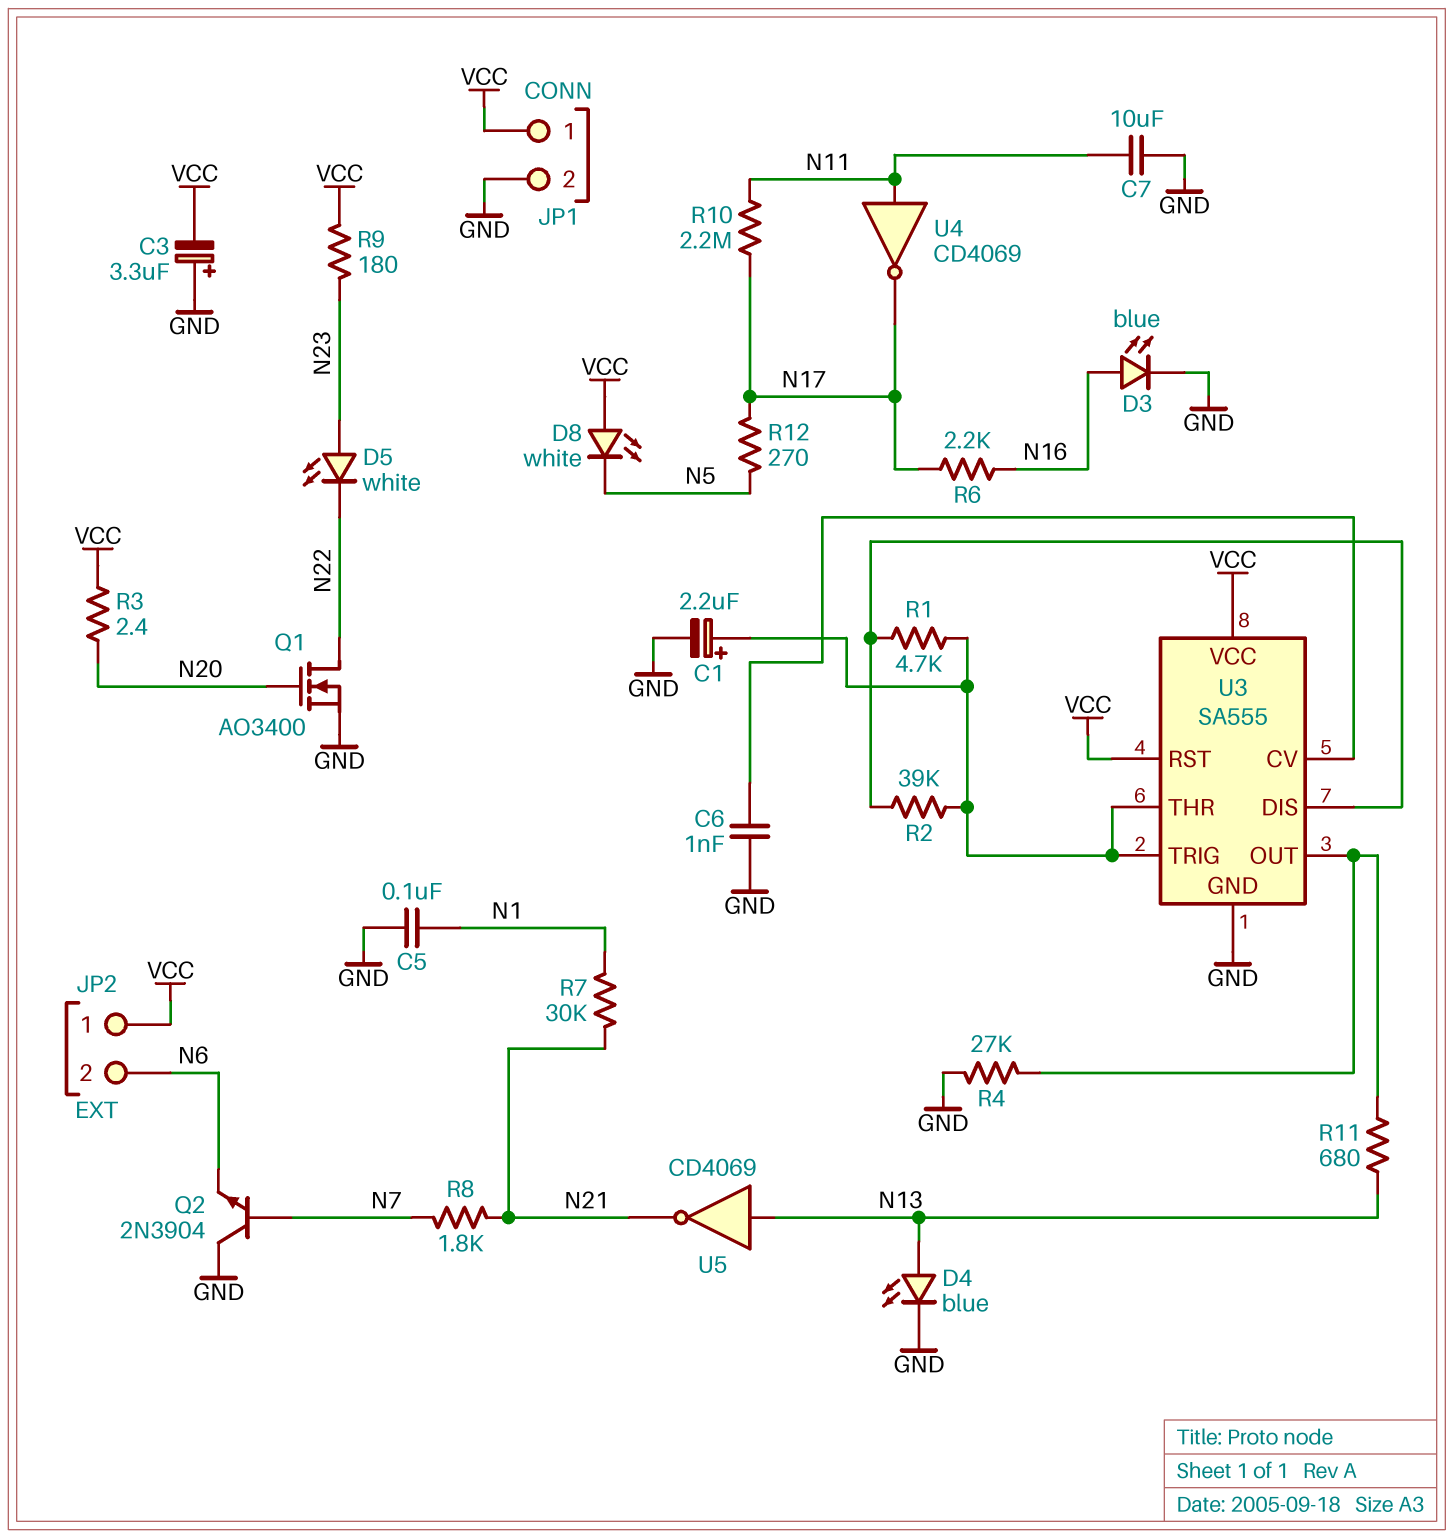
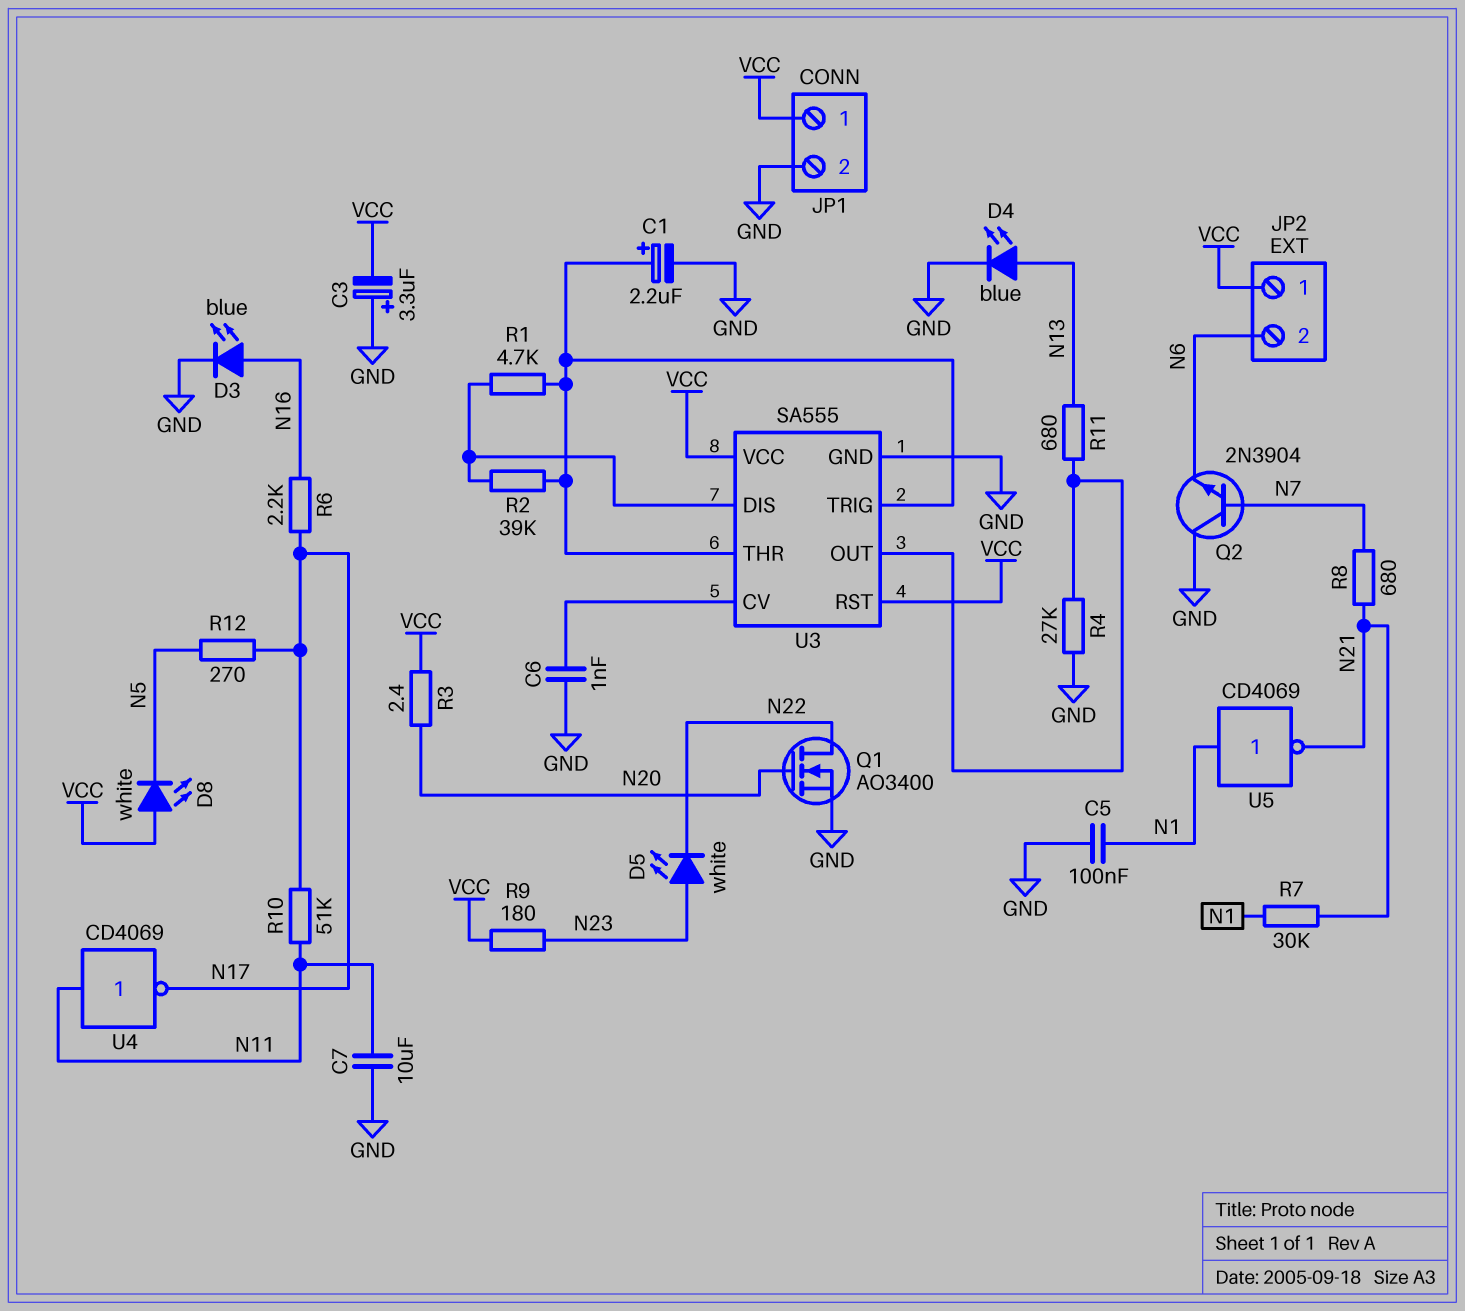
R8: 1.8k (N7, N21) -> 680 (N7, N21)
R10: 2.2M (N11, N17) -> 51k (N11, N17)
U5: NOT CD4069 (in N13, out N21) -> NOT CD4069 (in N1, out N21)

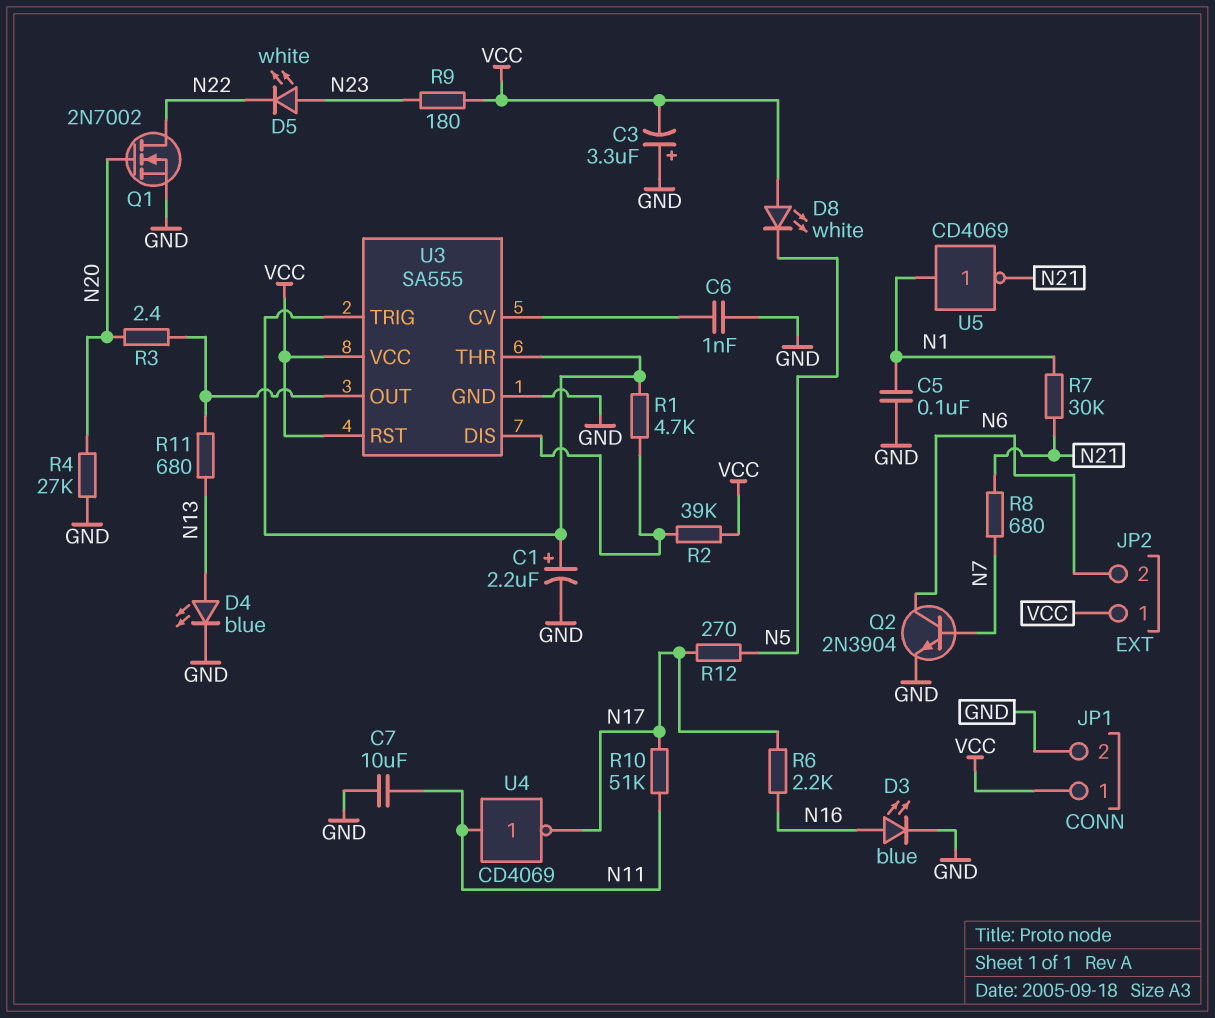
Q1: NMOS AO3400 (G N20, D N22, S GND) -> NMOS 2N7002 (G N20, D N22, S GND)
Q2: NPN 2N3904 (B N7, C GND, E N6) -> NPN 2N3904 (B N7, C N6, E GND)
R2: 39k (U3/DIS, U3/THR) -> 39k (U3/DIS, VCC)
R3: 2.4 (N20, VCC) -> 2.4 (N20, U3/OUT)
R4: 27k (GND, U3/OUT) -> 27k (GND, N20)

